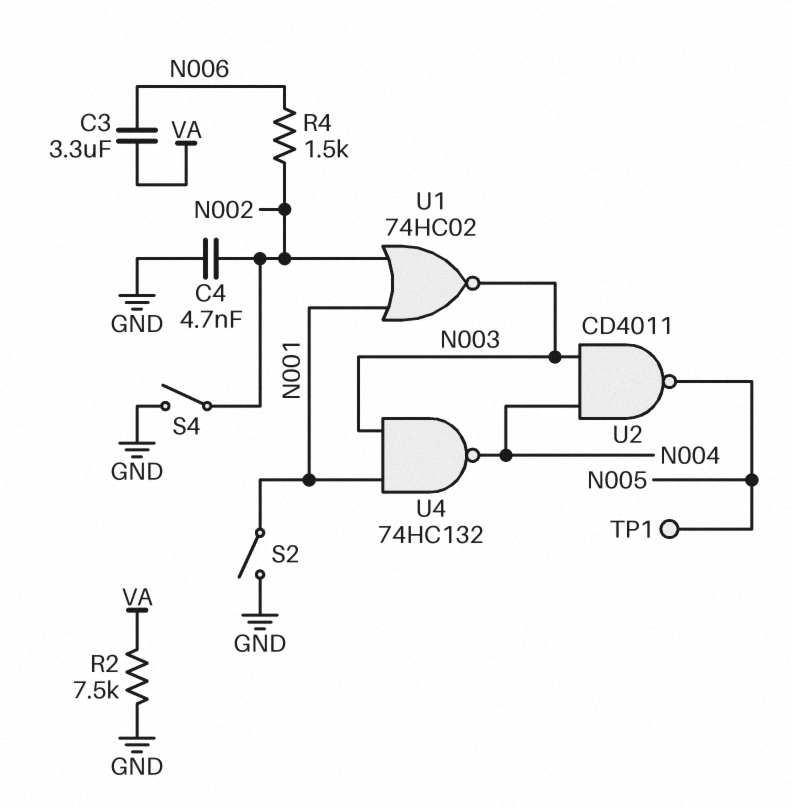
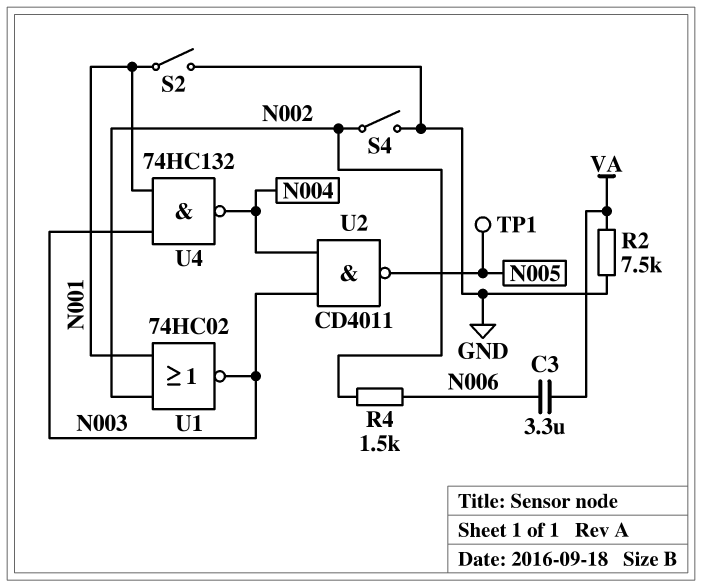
C4: 4.7nF (GND, N002) -> none

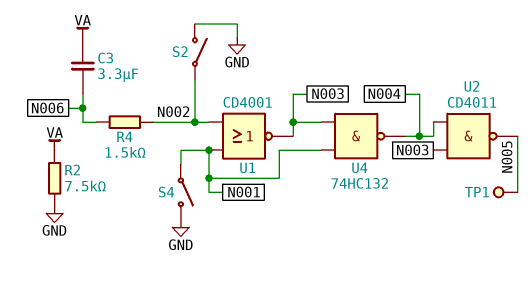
S2: switch (GND, N001) -> switch (GND, N002)
S4: switch (GND, N002) -> switch (GND, N001)
U1: NOR 74HC02 (in N001, in N002, out N003) -> NOR CD4001 (in N001, in N002, out N003)

